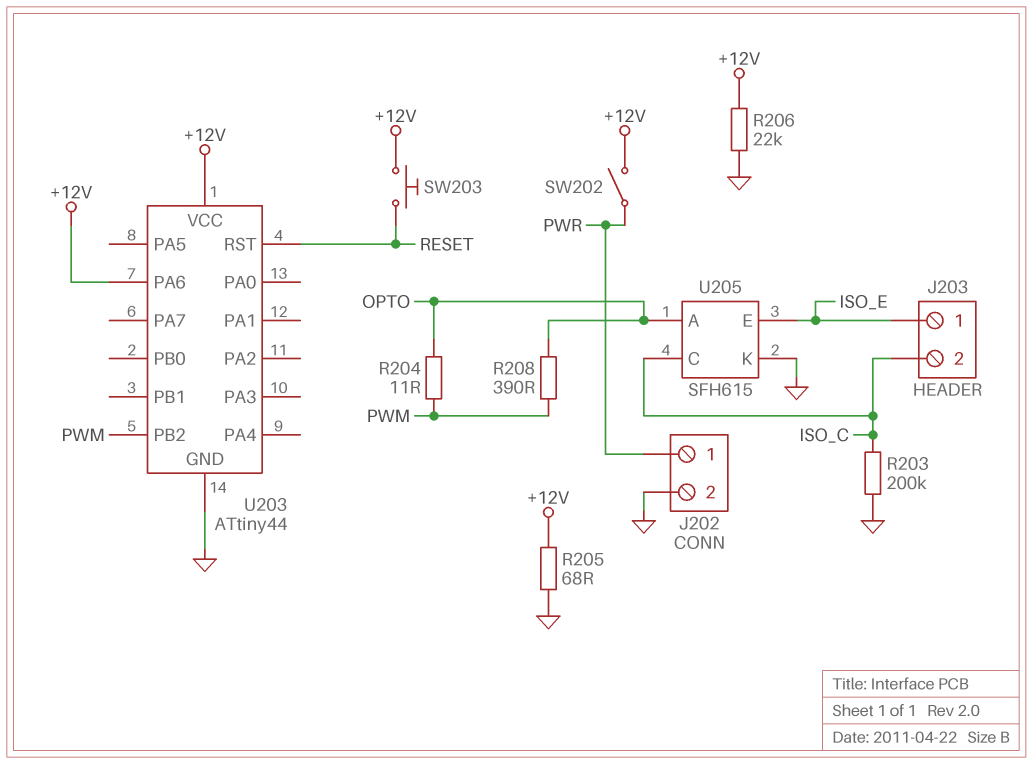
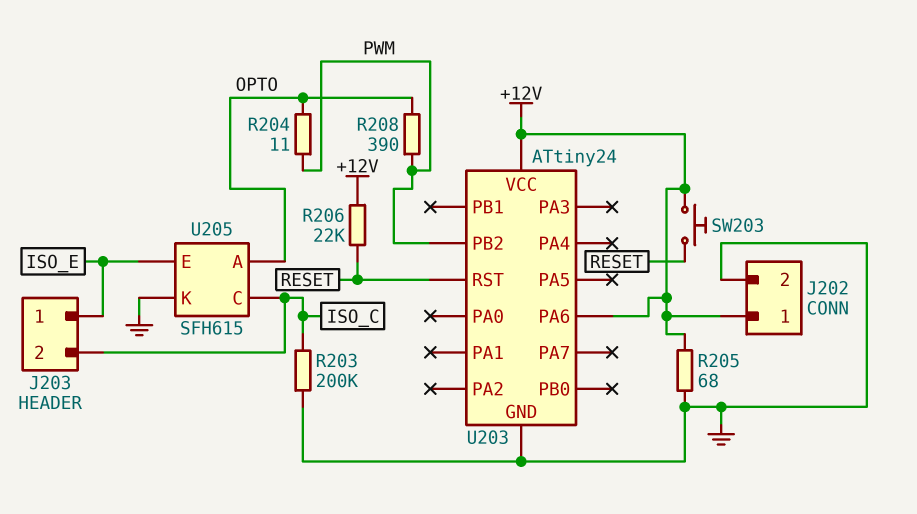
J202 pin 1: PWR -> +12V
R206: 22k (+12V, GND) -> 22k (+12V, RESET)
SW202: switch (+12V, PWR) -> none
U203: ATtiny44 -> ATtiny24

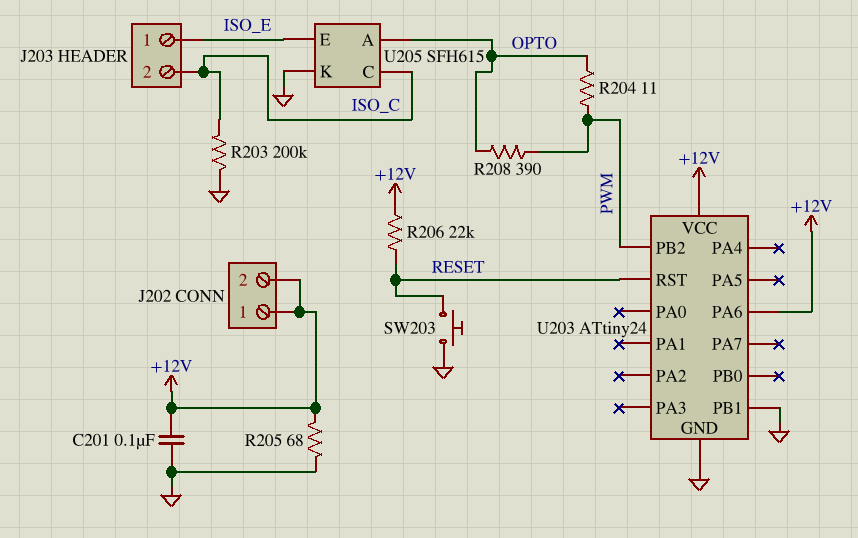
C201: none -> 100nF (+12V, GND)
J202 pin 2: GND -> +12V
SW203: button (+12V, RESET) -> button (GND, RESET)
U203 pin PB1: none -> GND

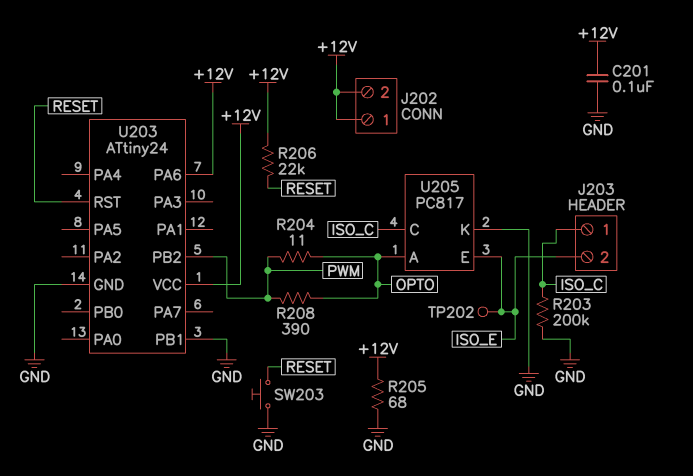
J203 pin 1: ISO_E -> ISO_C
J203 pin 2: ISO_C -> ISO_E
TP202: none -> test point (ISO_E)
U205: SFH615 -> PC817

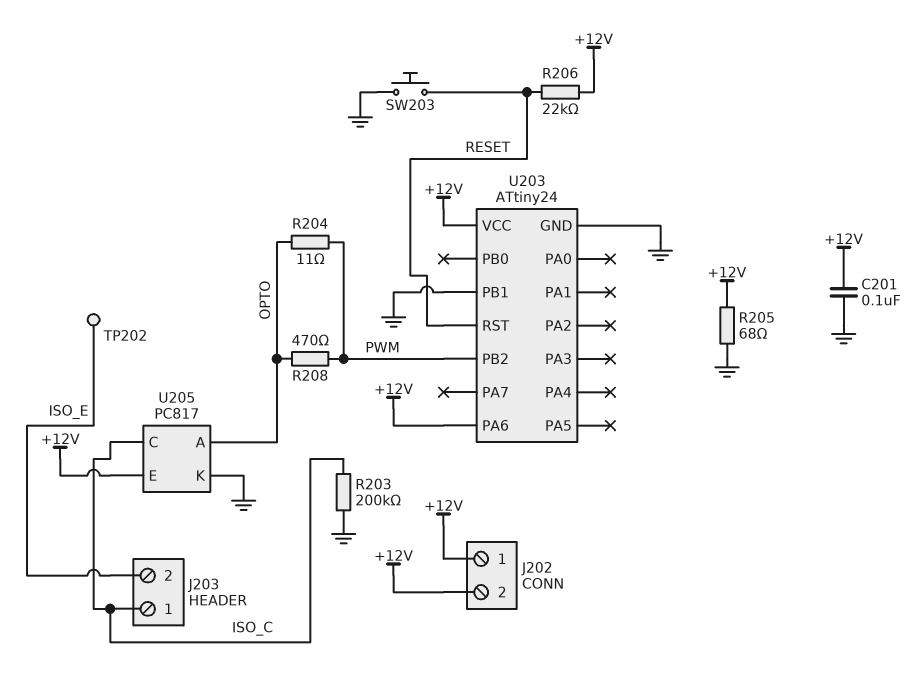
R208: 390 (OPTO, PWM) -> 470 (OPTO, PWM)
U205 pin E: ISO_E -> +12V

